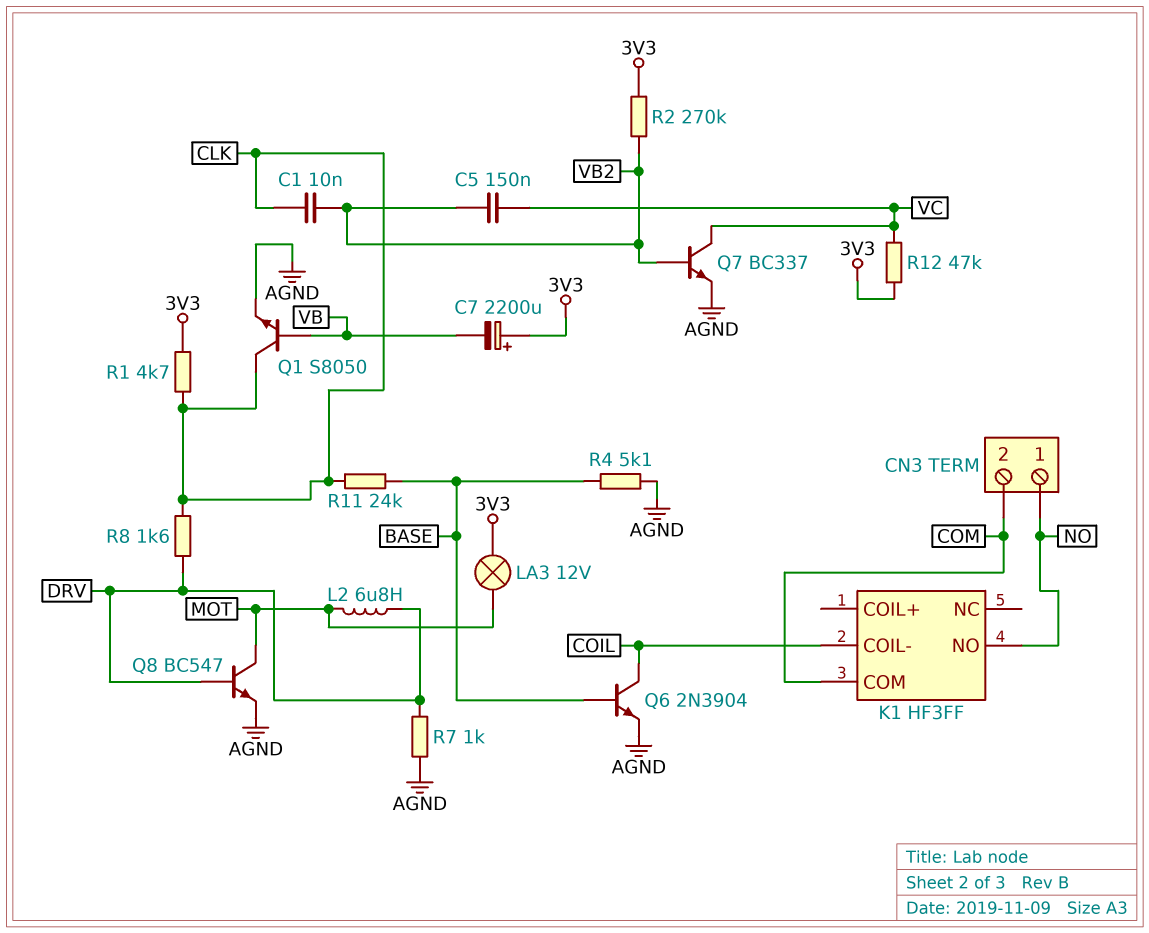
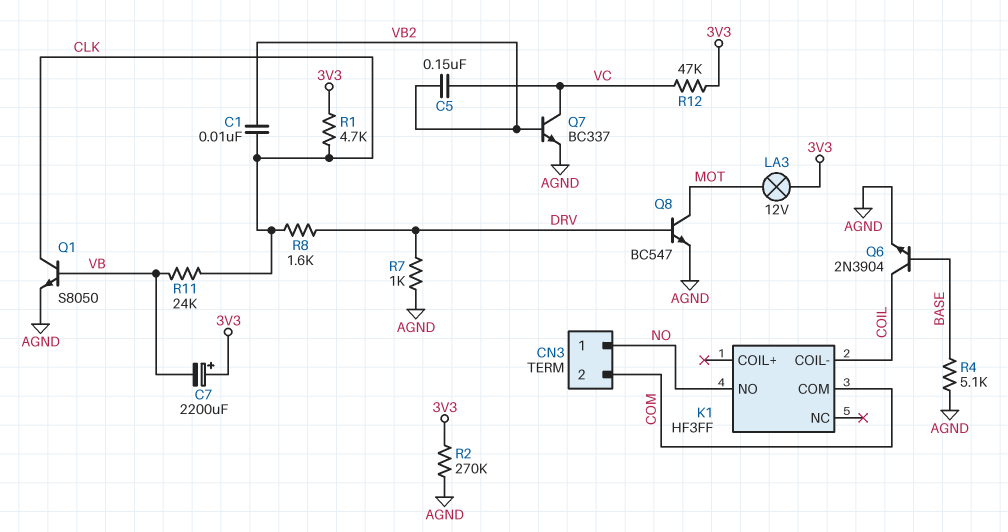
L2: 6.8uH (DRV, MOT) -> none
R2: 270k (3V3, VB2) -> 270k (3V3, AGND)
R11: 24k (BASE, CLK) -> 24k (CLK, VB)

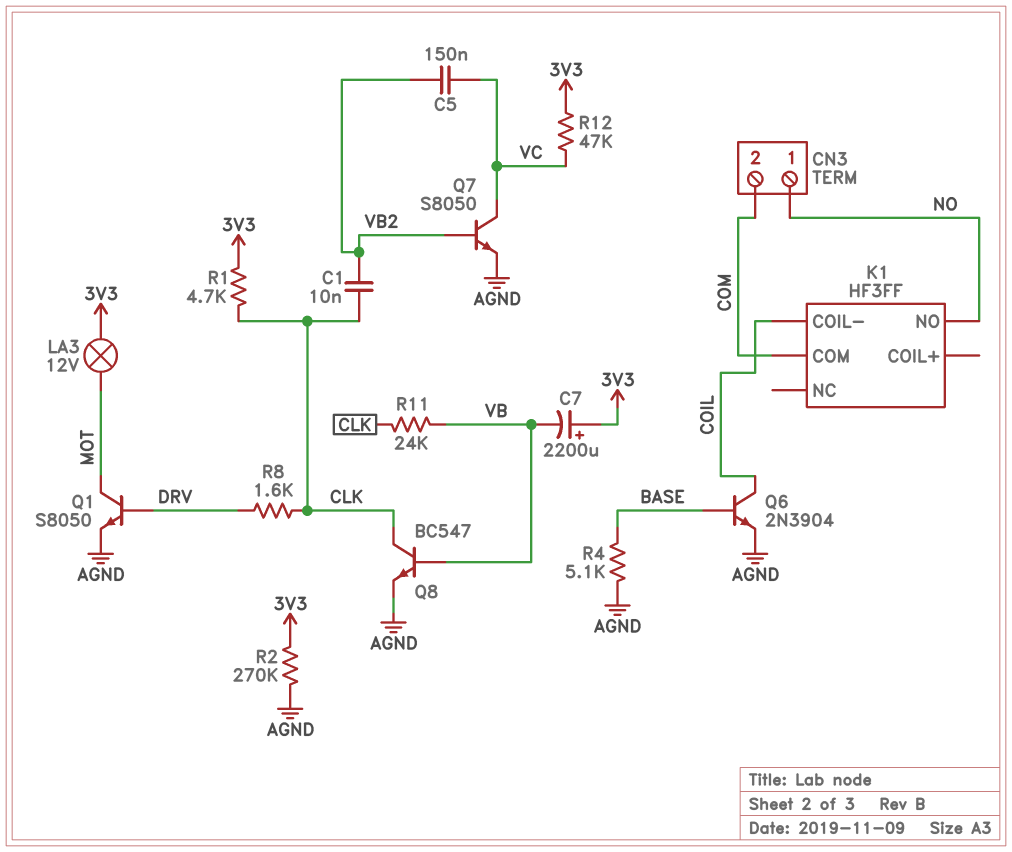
Q1: NPN S8050 (B VB, C CLK, E AGND) -> NPN S8050 (B DRV, C MOT, E AGND)
Q7: NPN BC337 (B VB2, C VC, E AGND) -> NPN S8050 (B VB2, C VC, E AGND)
Q8: NPN BC547 (B DRV, C MOT, E AGND) -> NPN BC547 (B VB, C CLK, E AGND)
R7: 1k (AGND, DRV) -> none

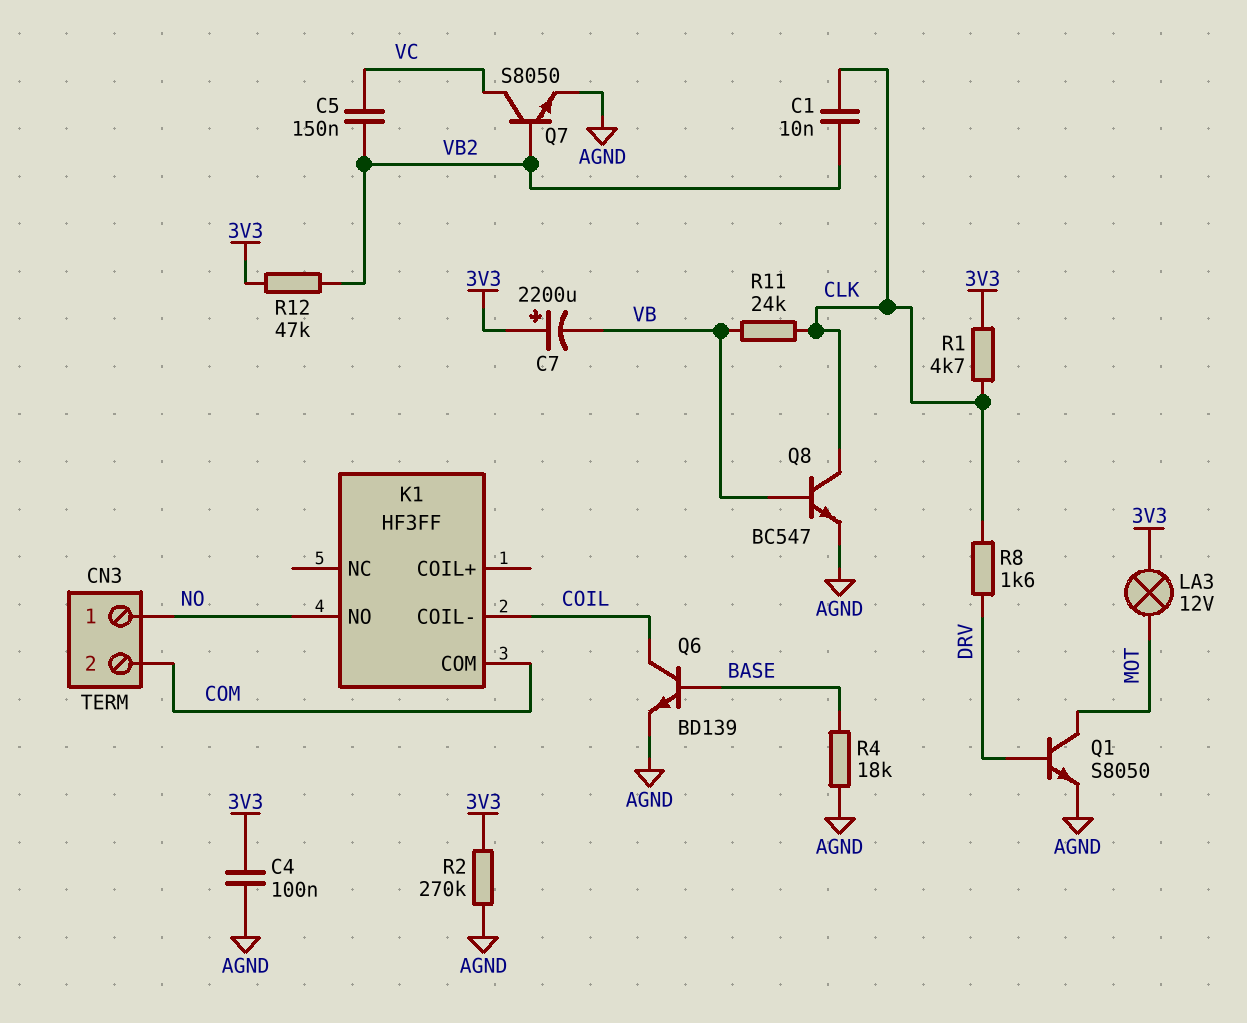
C4: none -> 100nF (3V3, AGND)
Q6: NPN 2N3904 (B BASE, C COIL, E AGND) -> NPN BD139 (B BASE, C COIL, E AGND)
R4: 5.1k (AGND, BASE) -> 18k (AGND, BASE)
R12: 47k (3V3, VC) -> 47k (3V3, VB2)

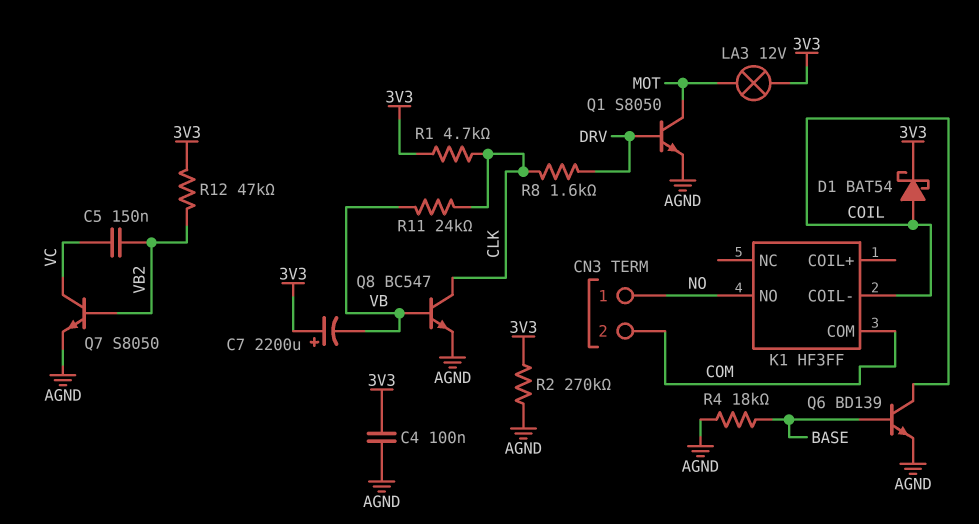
C1: 10nF (CLK, VB2) -> none
D1: none -> schottky BAT54 (A COIL, K 3V3)

